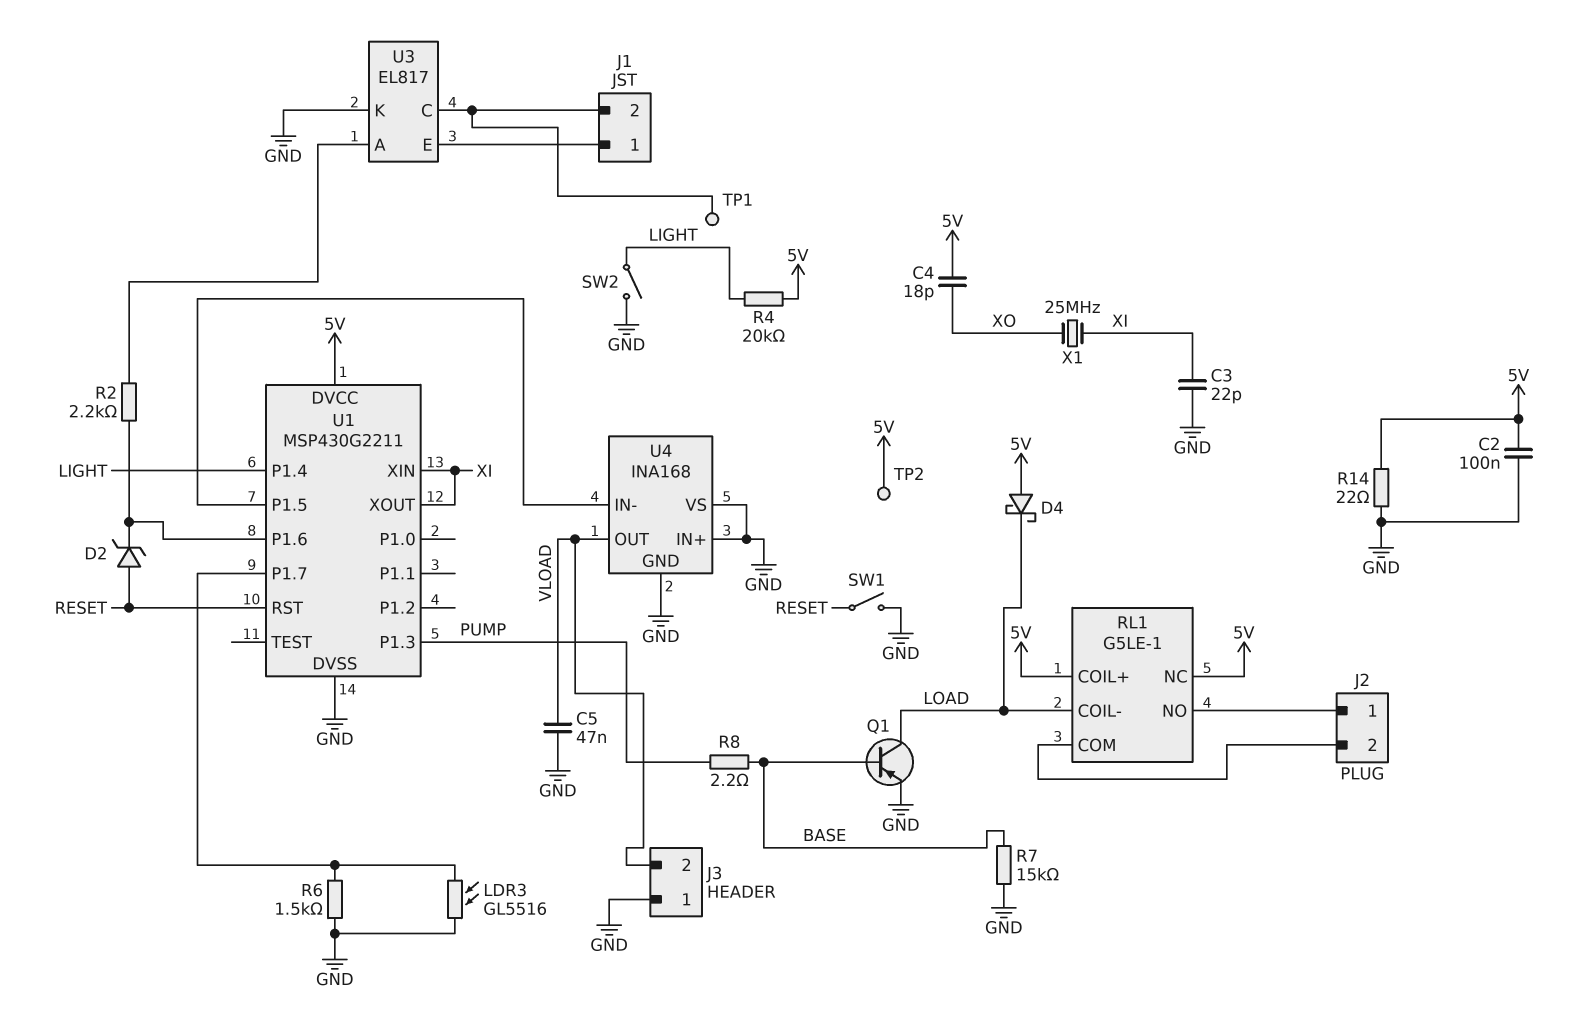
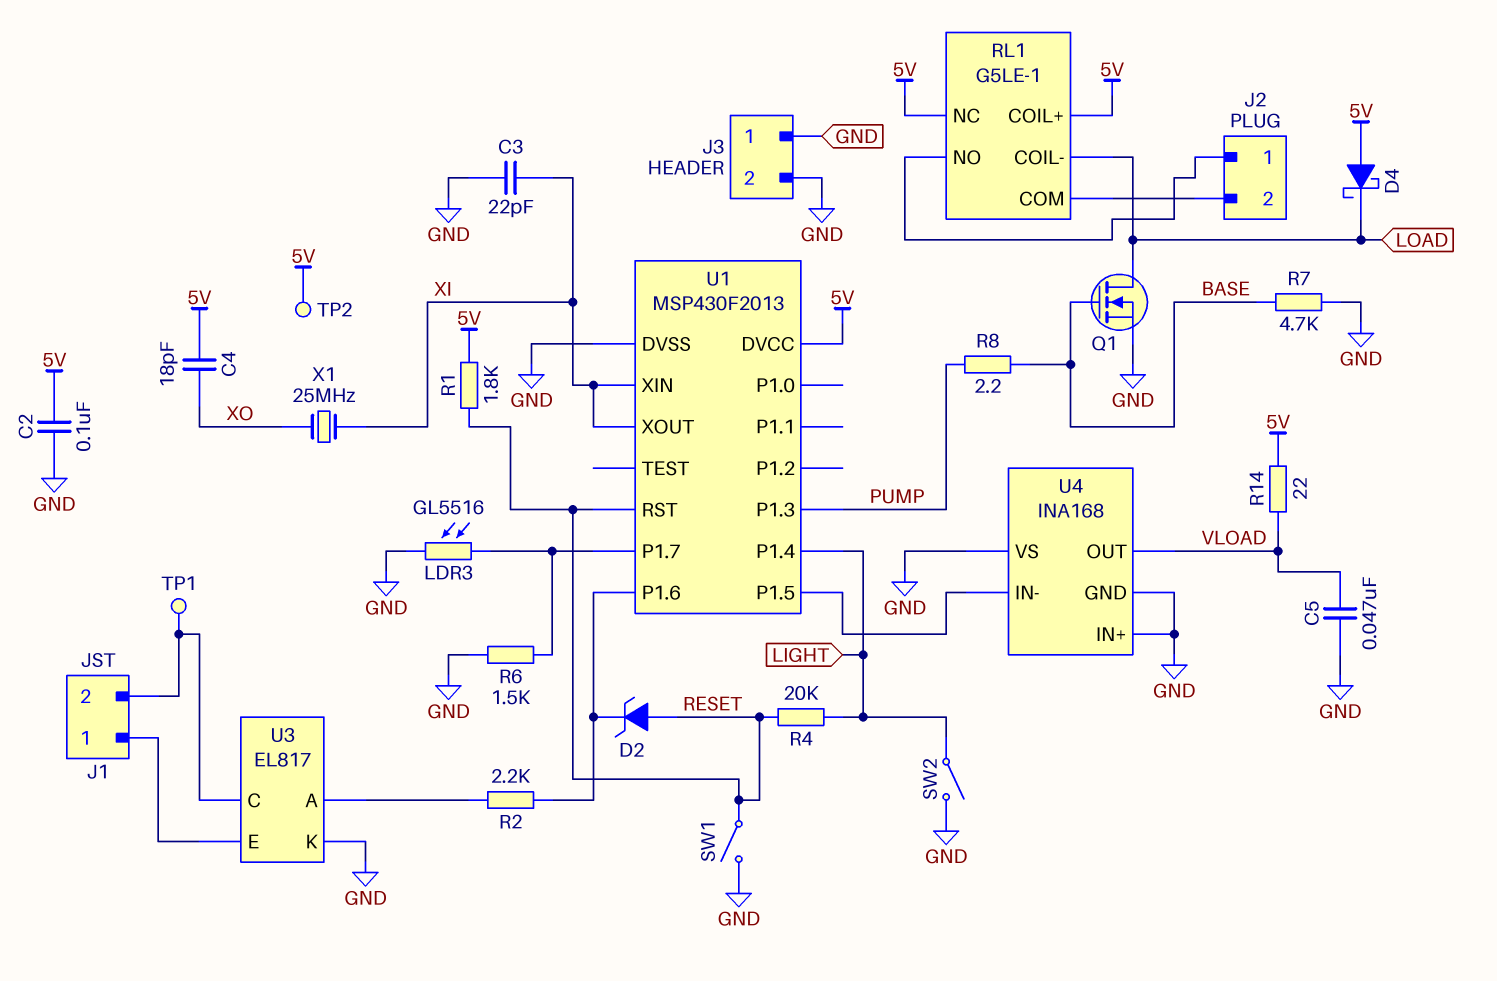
J3 pin 2: VLOAD -> GND
Q1: PNP (B BASE, C LOAD, E GND) -> NMOS (G BASE, D LOAD, S GND)
R1: none -> 1.8k (5V, RESET)
R4: 20k (5V, LIGHT) -> 20k (LIGHT, RESET)
R7: 15k (BASE, GND) -> 4.7k (BASE, GND)
R14: 22 (5V, GND) -> 22 (5V, VLOAD)
U1: MSP430G2211 -> MSP430F2013

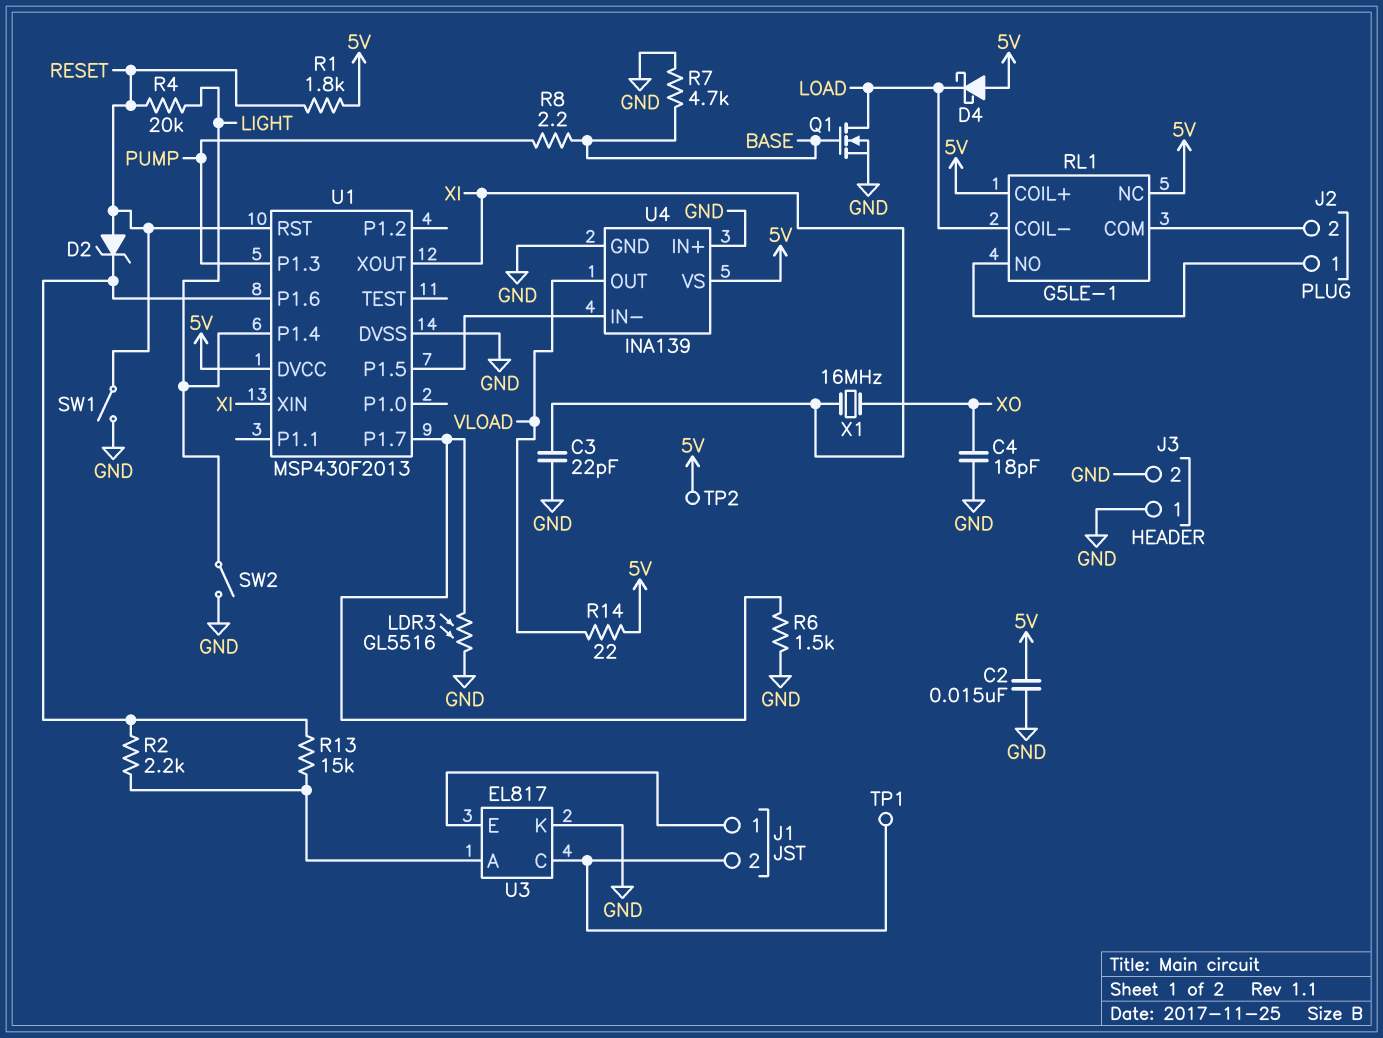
C2: 100nF (5V, GND) -> 15nF (5V, GND)
C4: 18pF (5V, XO) -> 18pF (GND, XO)
C5: 47nF (GND, VLOAD) -> none
R13: none -> 15k (U1/P1.6, U3/A)
U4: INA168 -> INA139
U4 pin VS: GND -> 5V
X1: 25MHz (XI, XO) -> 16MHz (XI, XO)

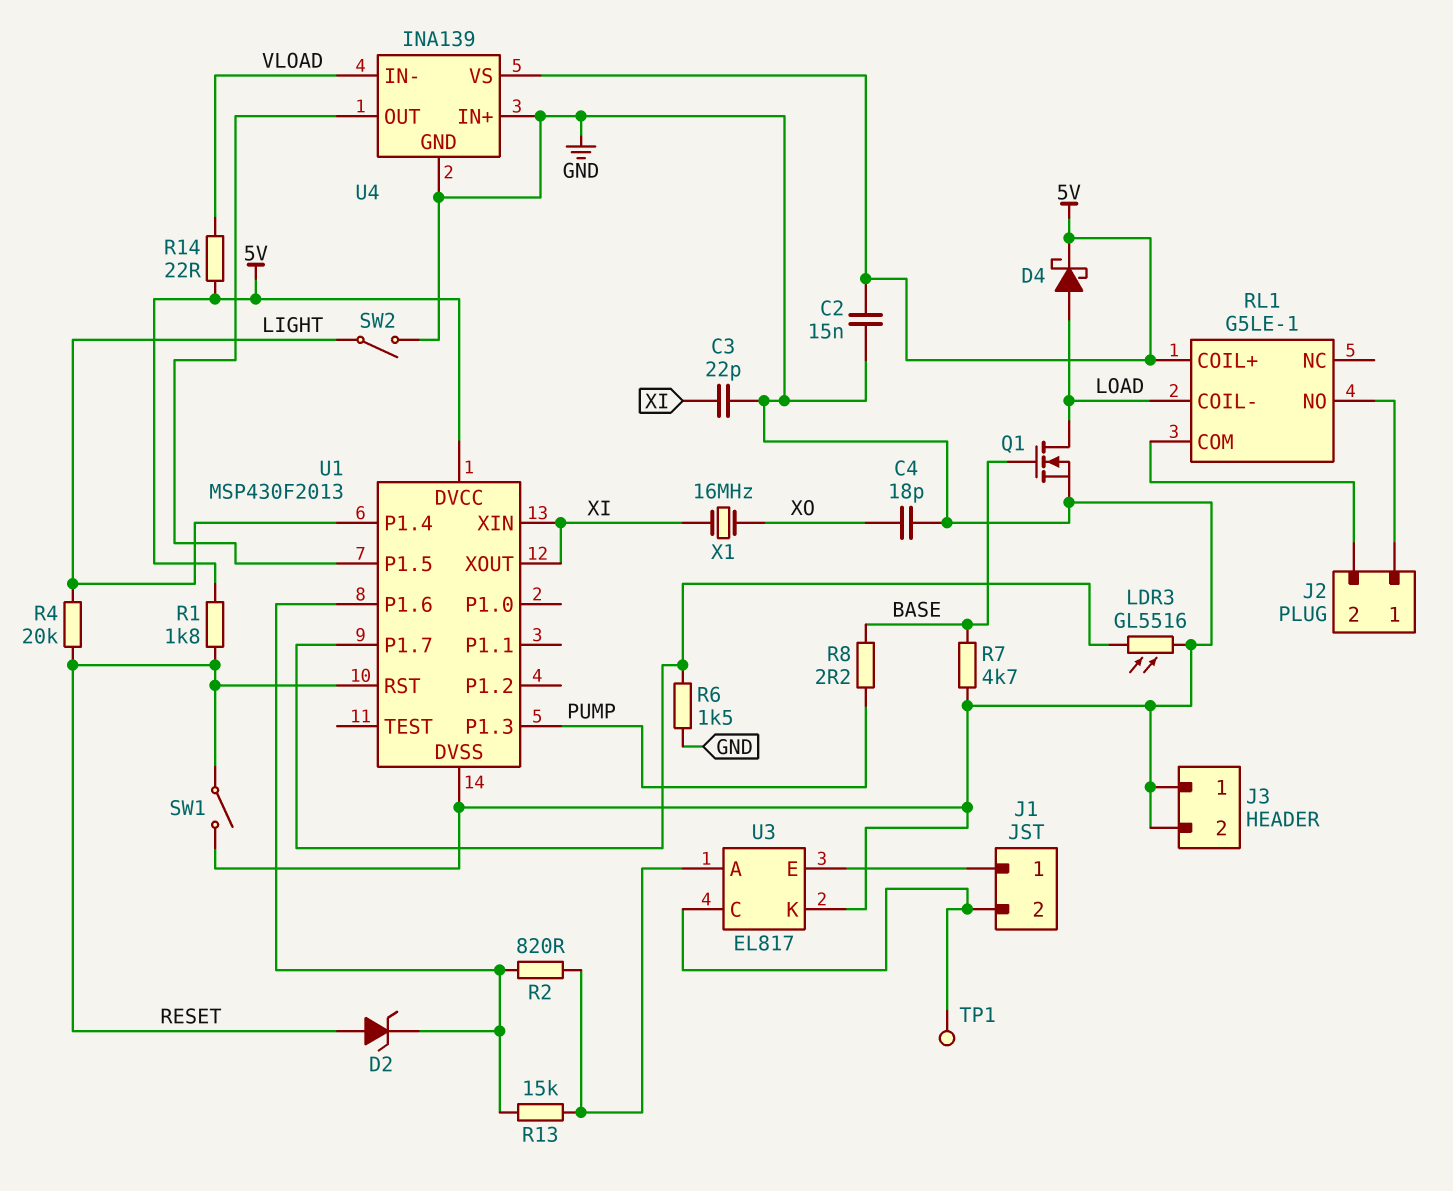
D4: schottky (A 5V, K LOAD) -> schottky (A LOAD, K 5V)
R2: 2.2k (U1/P1.6, U3/A) -> 820 (U1/P1.6, U3/A)
RL1 pin NC: 5V -> none
TP2: test point (5V) -> none
U4 pin IN-: U1/P1.5 -> VLOAD
U4 pin OUT: VLOAD -> U1/P1.5

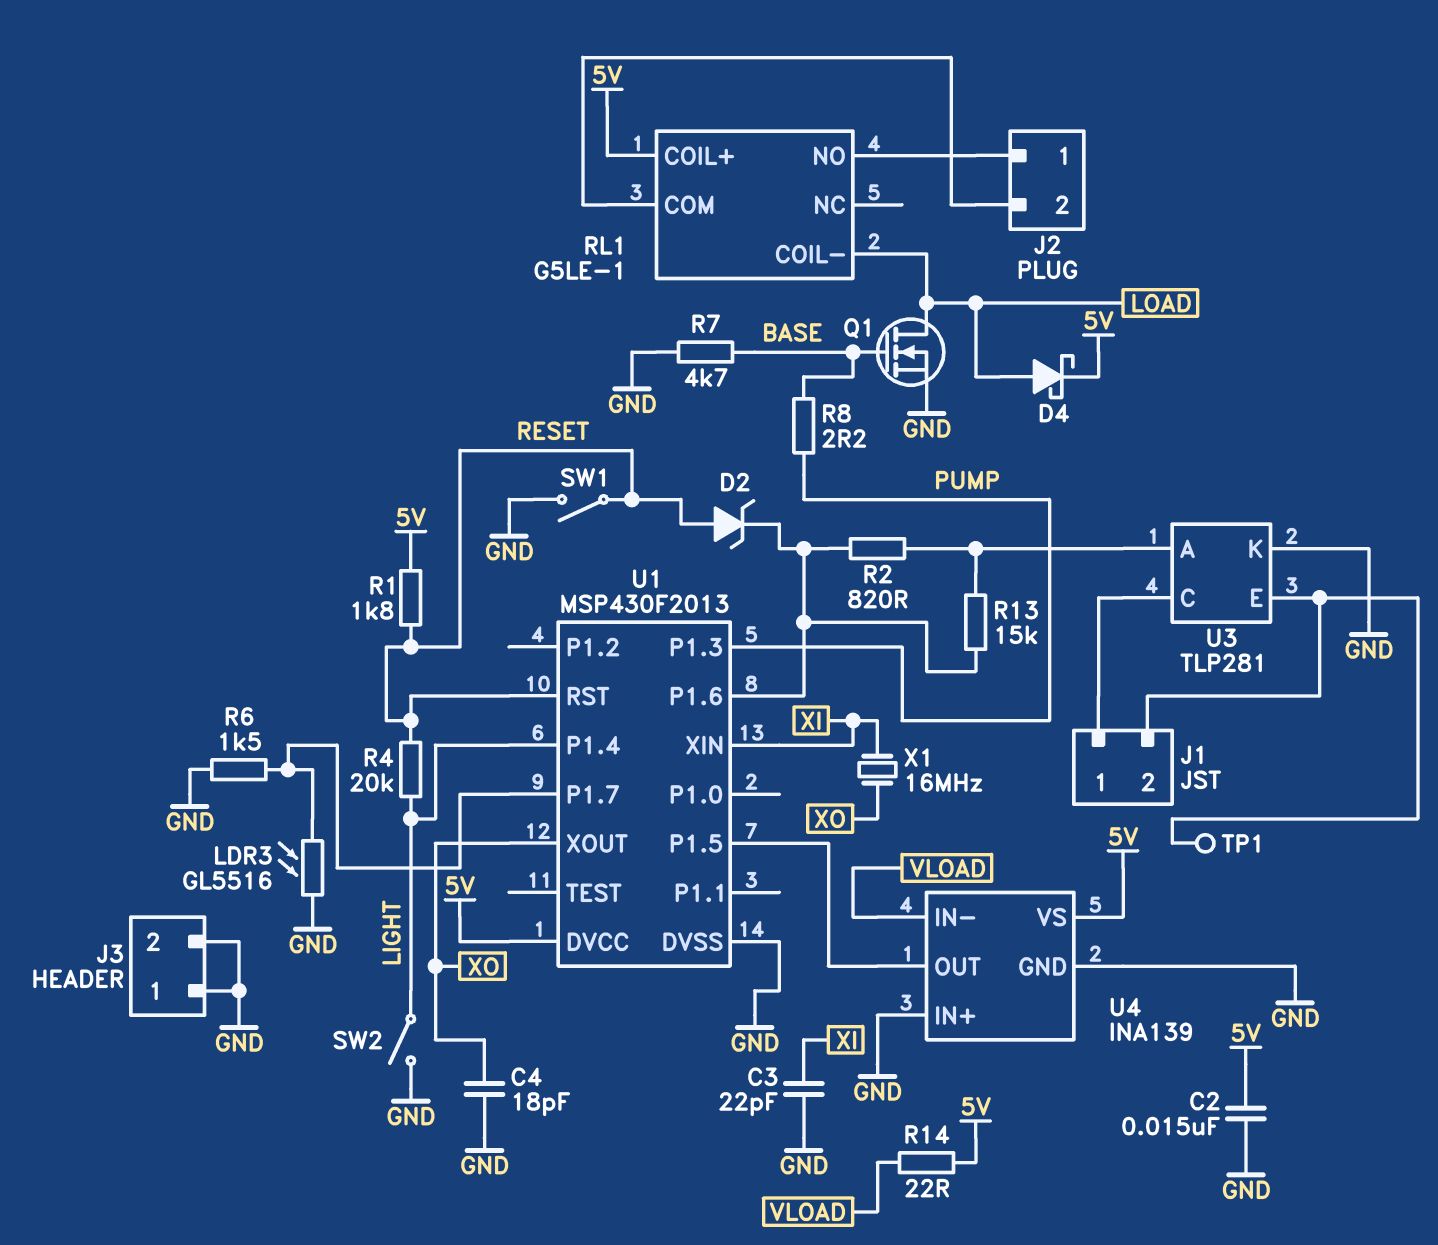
U1 pin XOUT: XI -> XO
U3: EL817 -> TLP281
U3 pin C: J1/2 -> J1/1
U3 pin E: J1/1 -> J1/2

